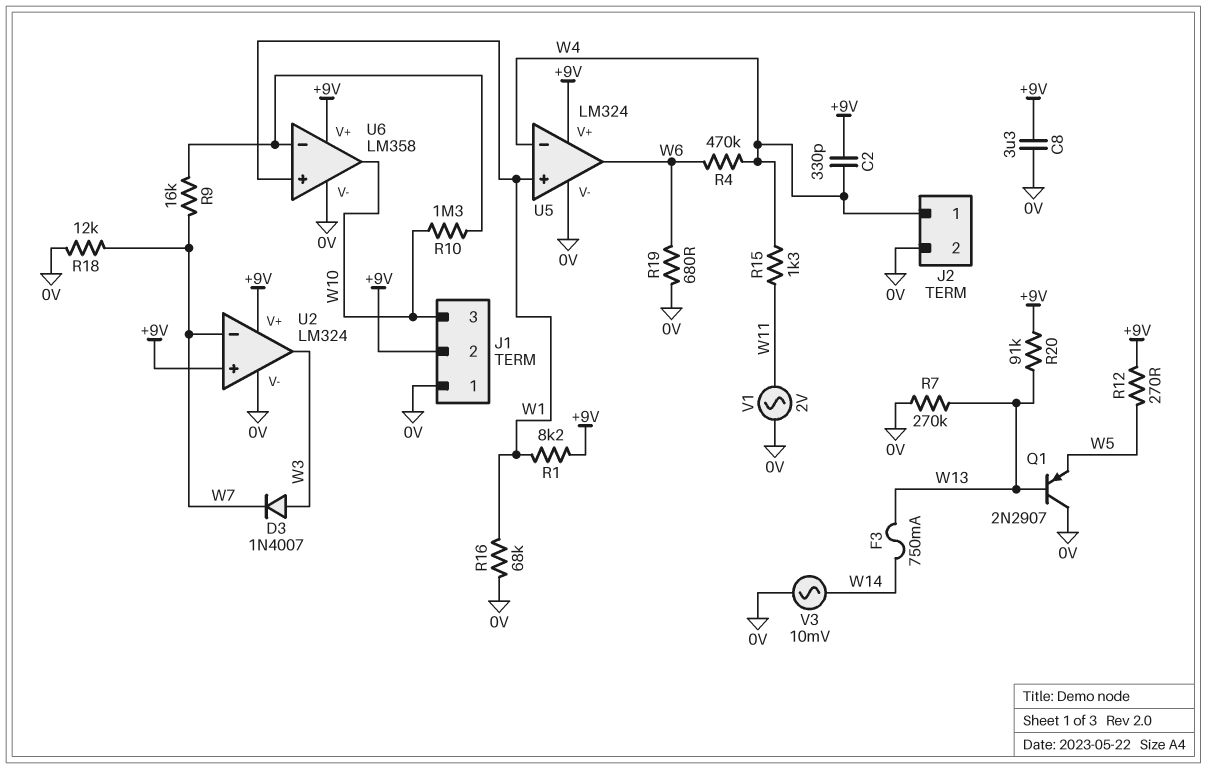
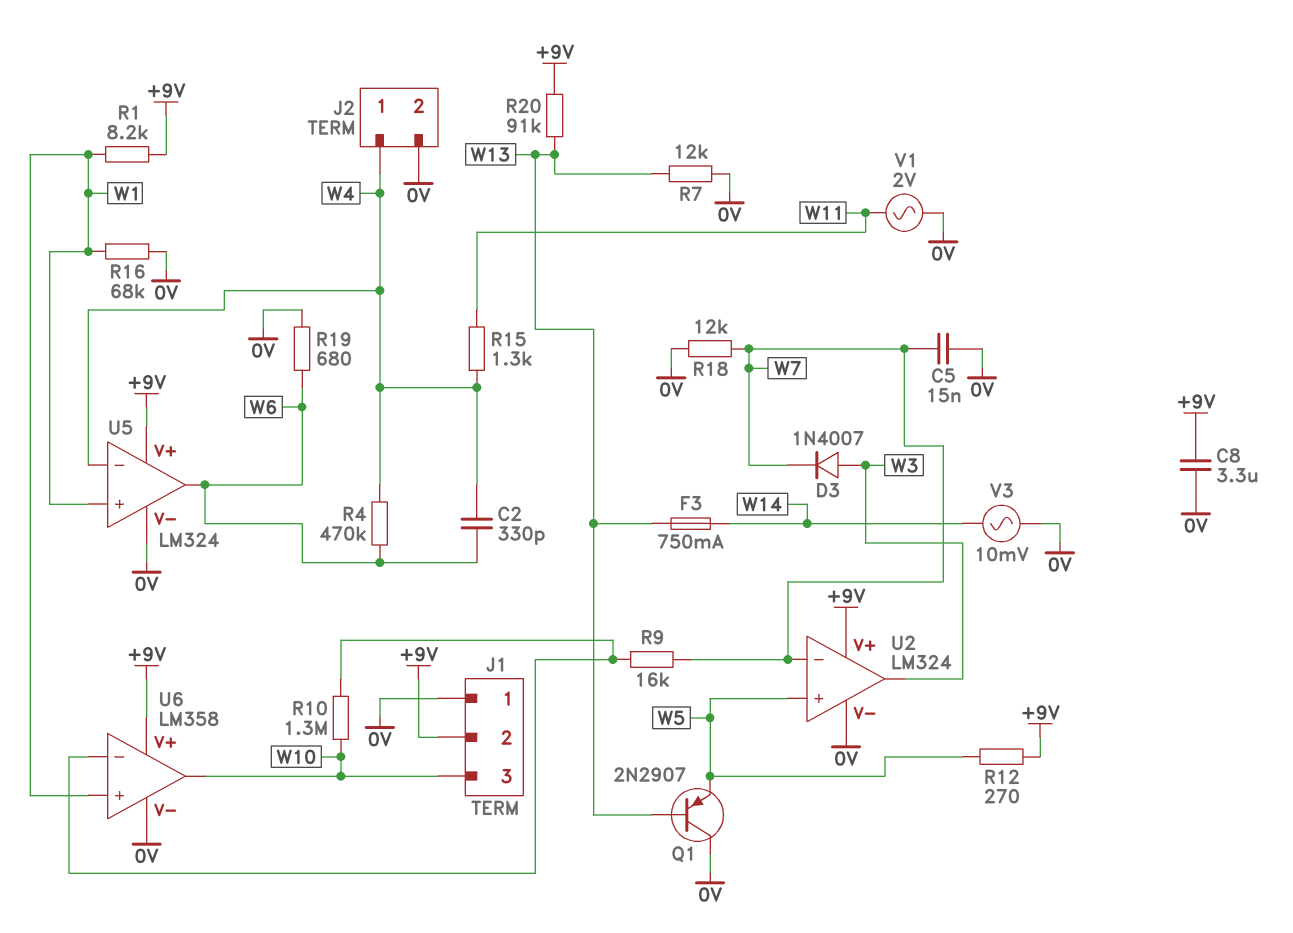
C2: 330pF (+9V, W4) -> 330pF (W4, W6)
C5: none -> 15nF (0V, W7)
R7: 270k (0V, W13) -> 12k (0V, W13)
U2 pin in+: +9V -> W5

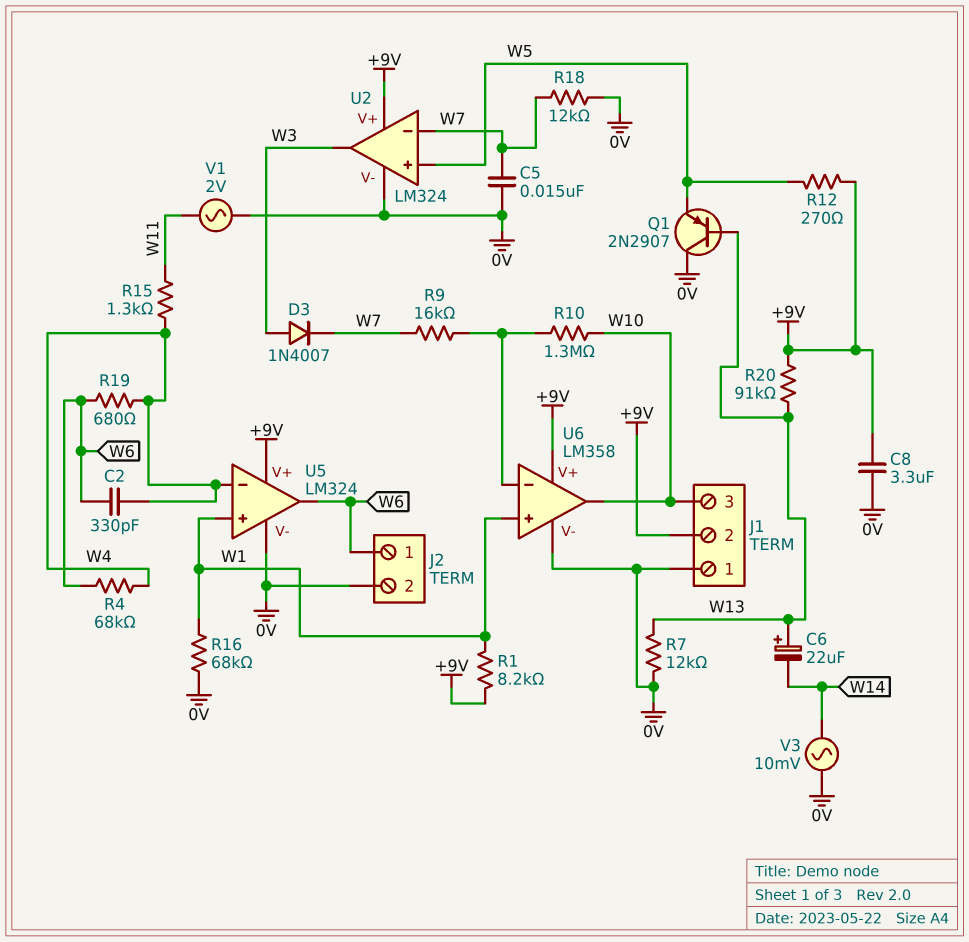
C6: none -> 22uF (plus W13, minus W14)
F3: 750mA (W13, W14) -> none
J2 pin 1: W4 -> W6
R4: 470k (W4, W6) -> 68k (W4, W6)
R19: 680 (0V, W6) -> 680 (W4, W6)

